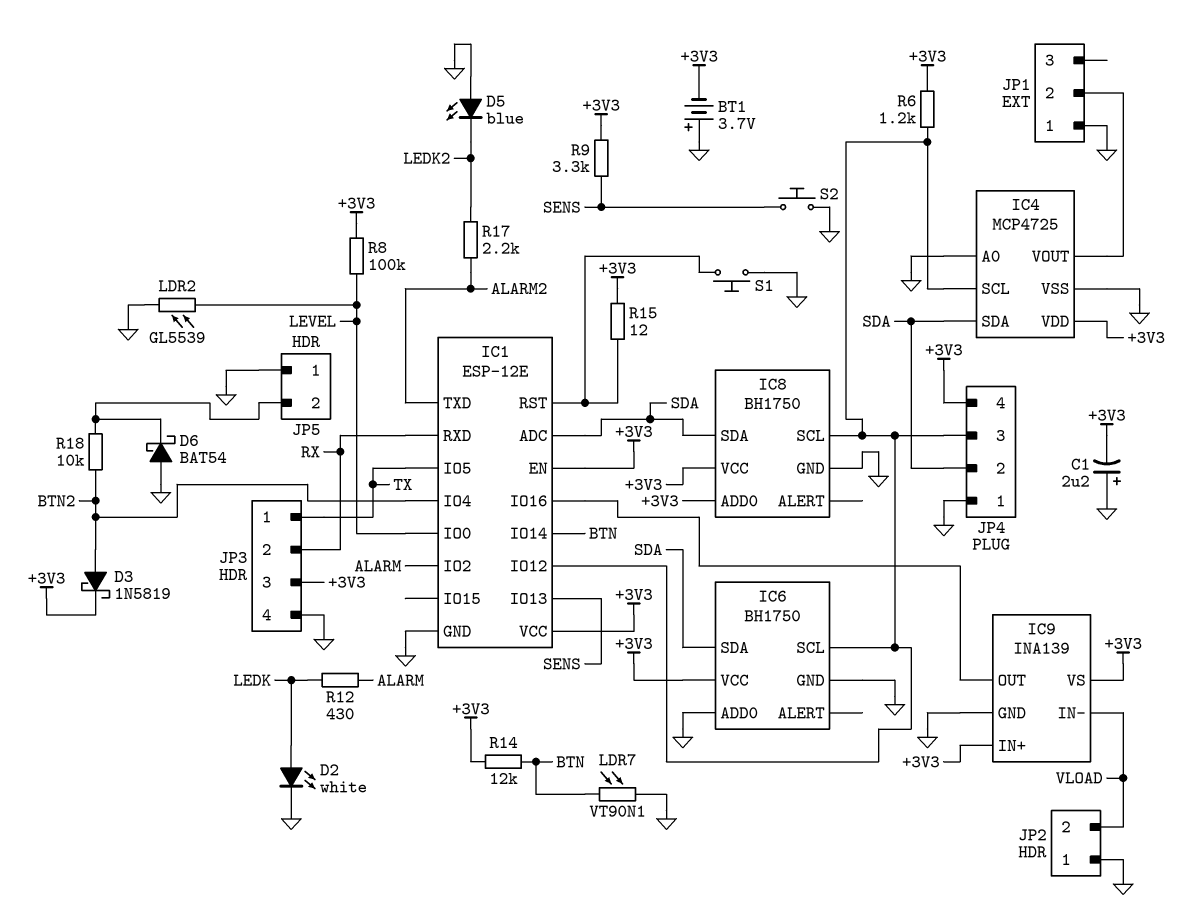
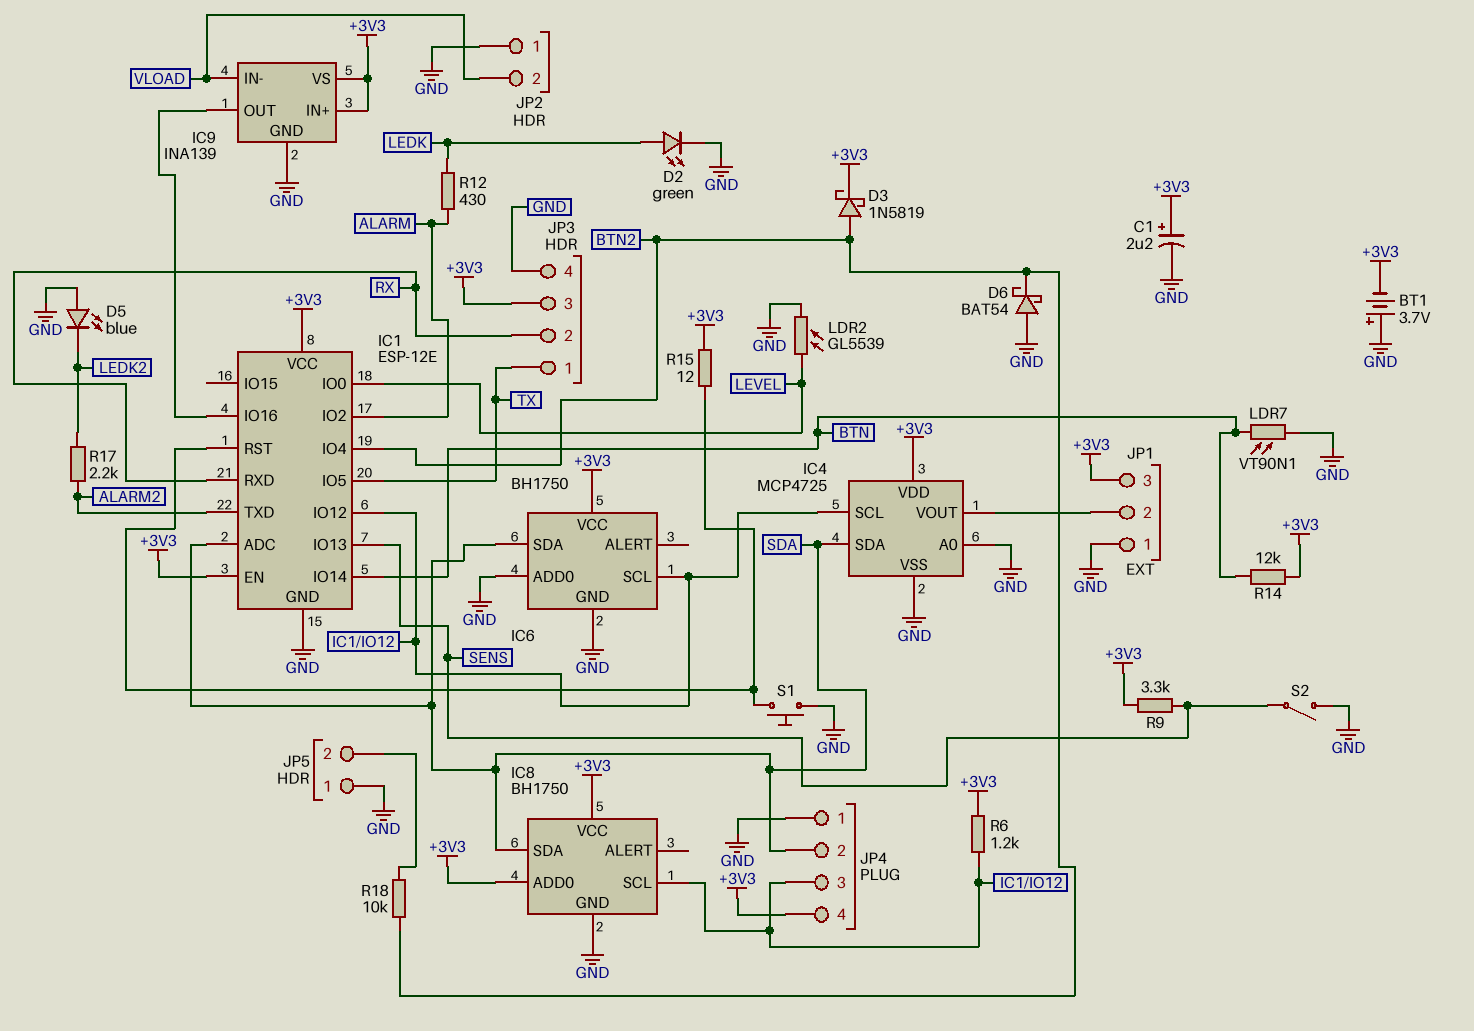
C1: 2.2uF (plus GND, minus +3V3) -> 2.2uF (plus +3V3, minus GND)
D2: LED white (A LEDK, K GND) -> LED green (A LEDK, K GND)
D6: schottky BAT54 (A GND, K JP5/2) -> schottky BAT54 (A GND, K BTN2)
JP1 pin 3: none -> +3V3
R8: 100k (+3V3, LEVEL) -> none
S2: button (GND, SENS) -> switch (GND, SENS)

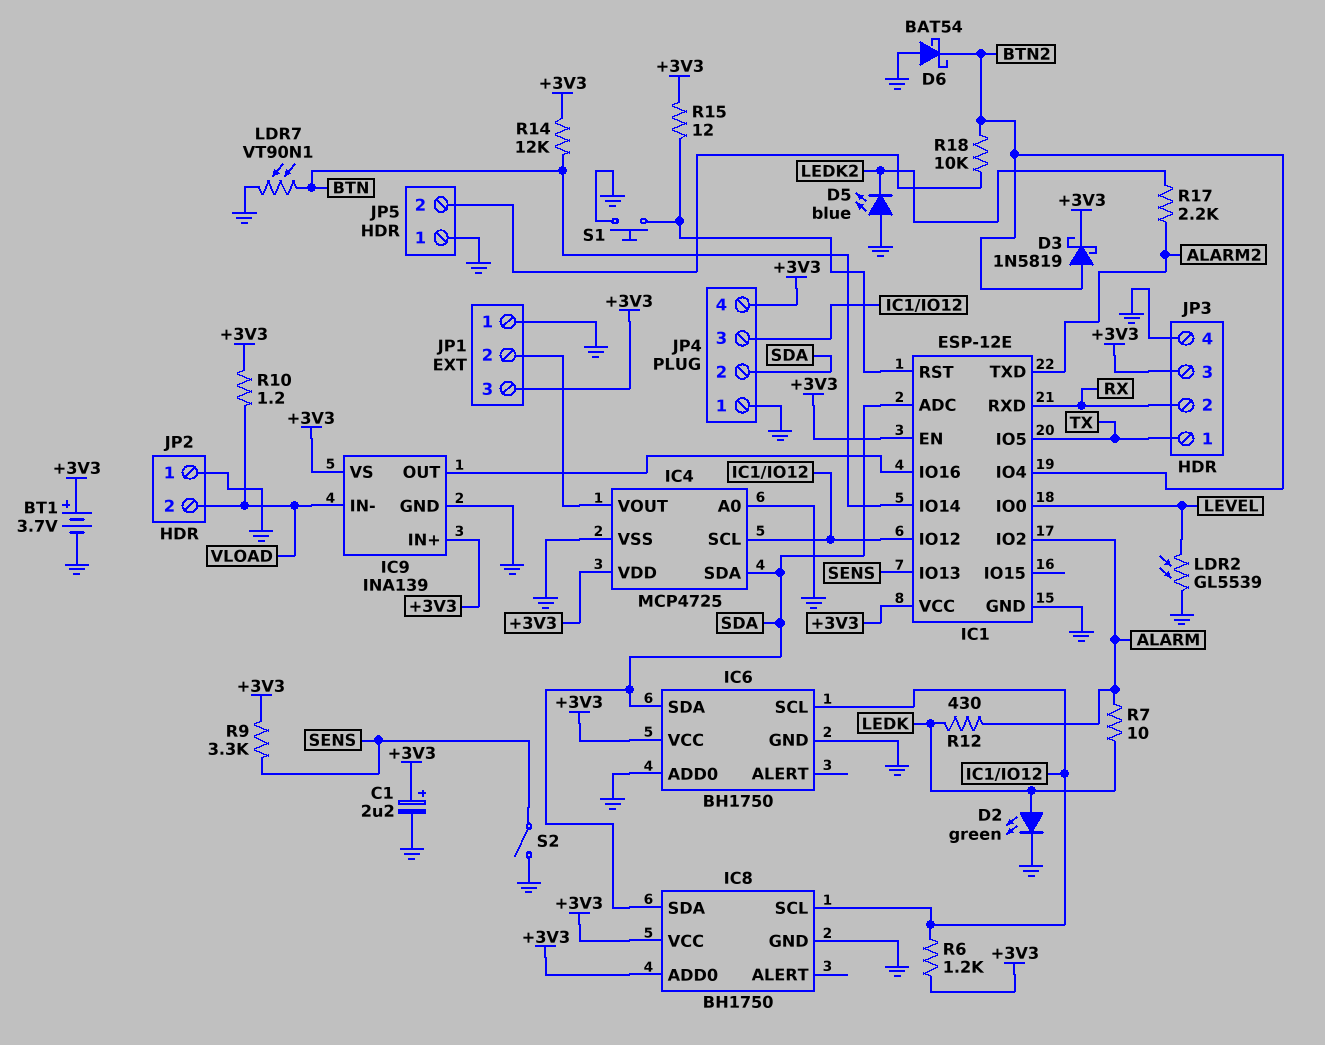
BT1: 3.7V (plus GND, minus +3V3) -> 3.7V (plus +3V3, minus GND)
R7: none -> 10 (ALARM, LEDK)
R10: none -> 1.2 (+3V3, VLOAD)

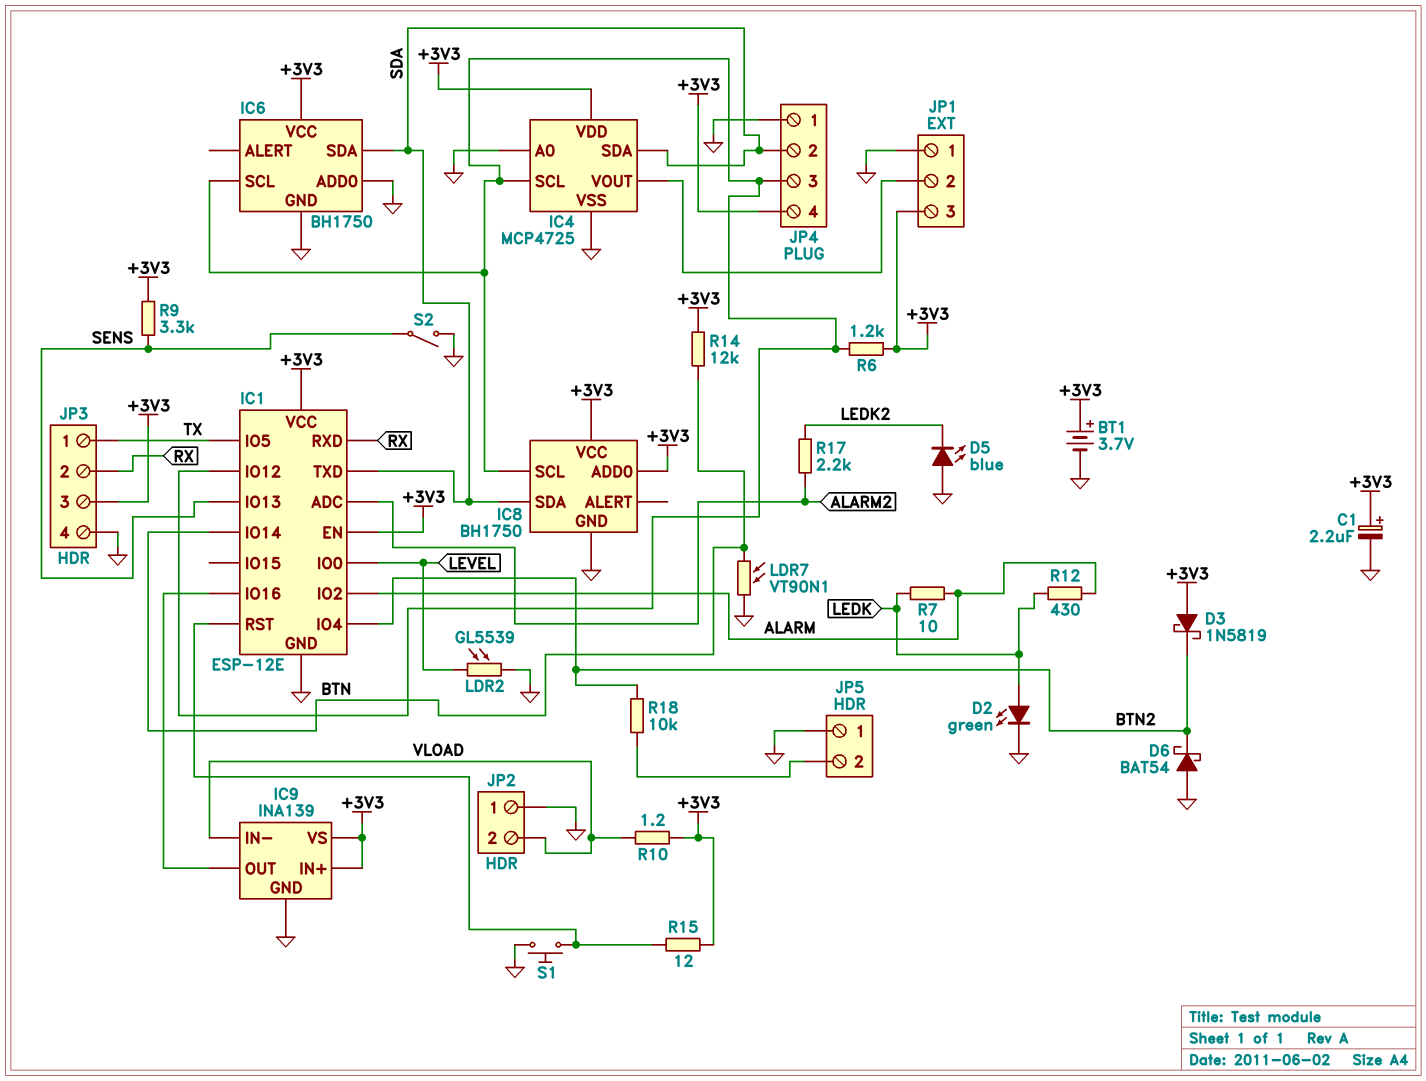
D3: schottky 1N5819 (A BTN2, K +3V3) -> schottky 1N5819 (A +3V3, K BTN2)
IC1 pin ADC: SDA -> ALARM2
IC1 pin TXD: ALARM2 -> SDA

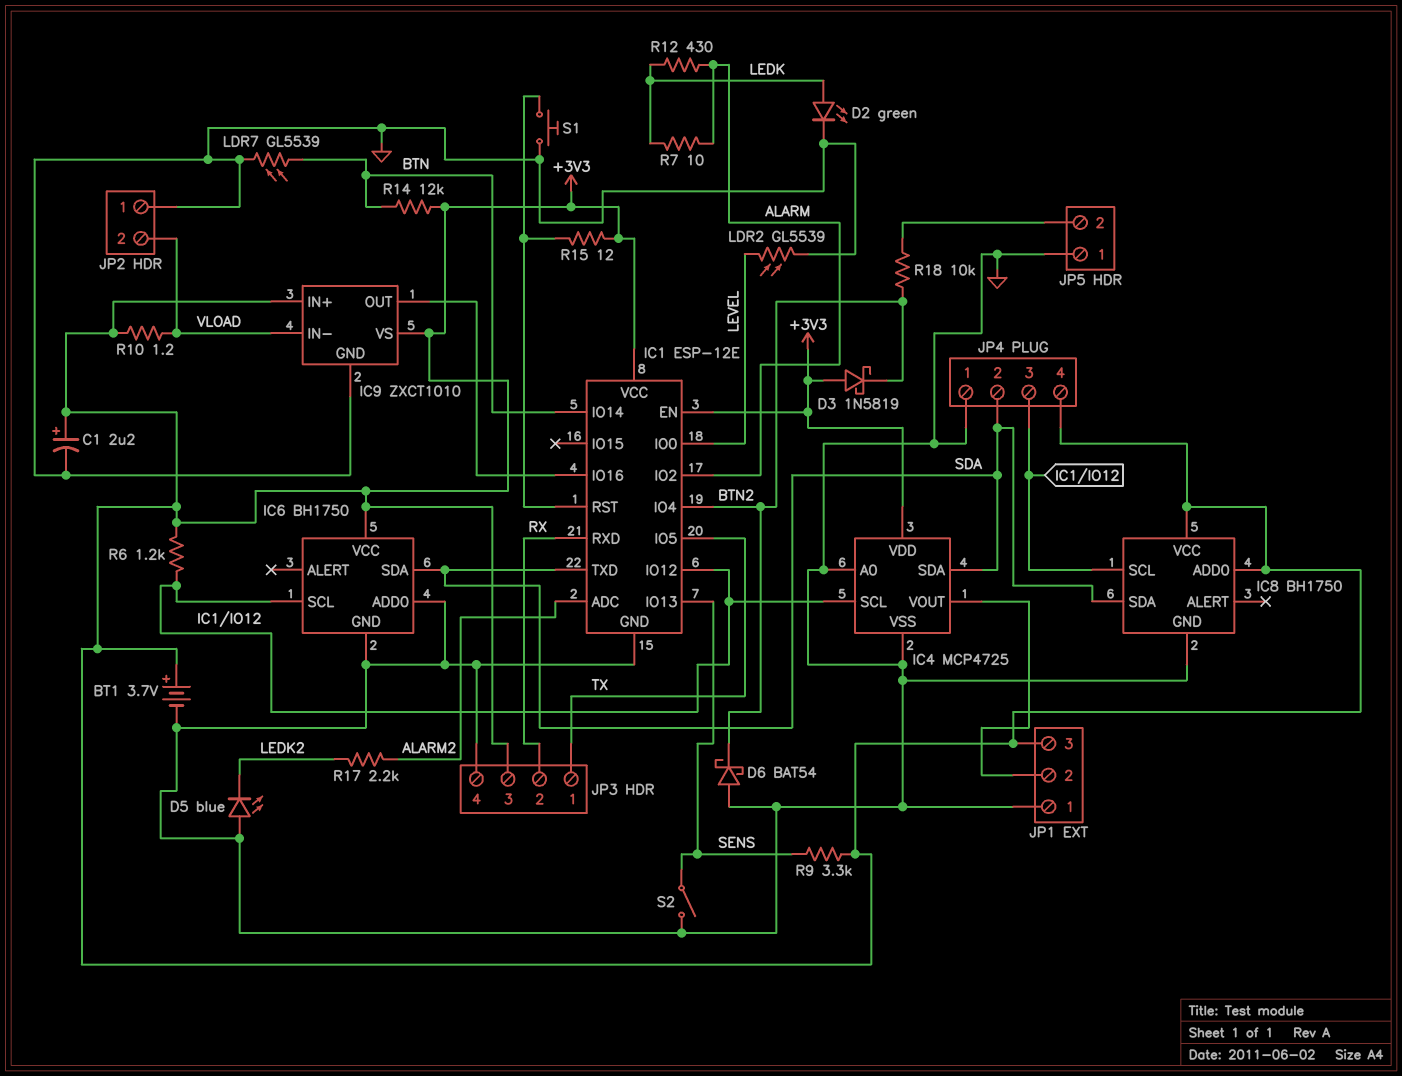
IC9: INA139 -> ZXCT1010
LDR7: VT90N1 (BTN, GND) -> GL5539 (BTN, GND)

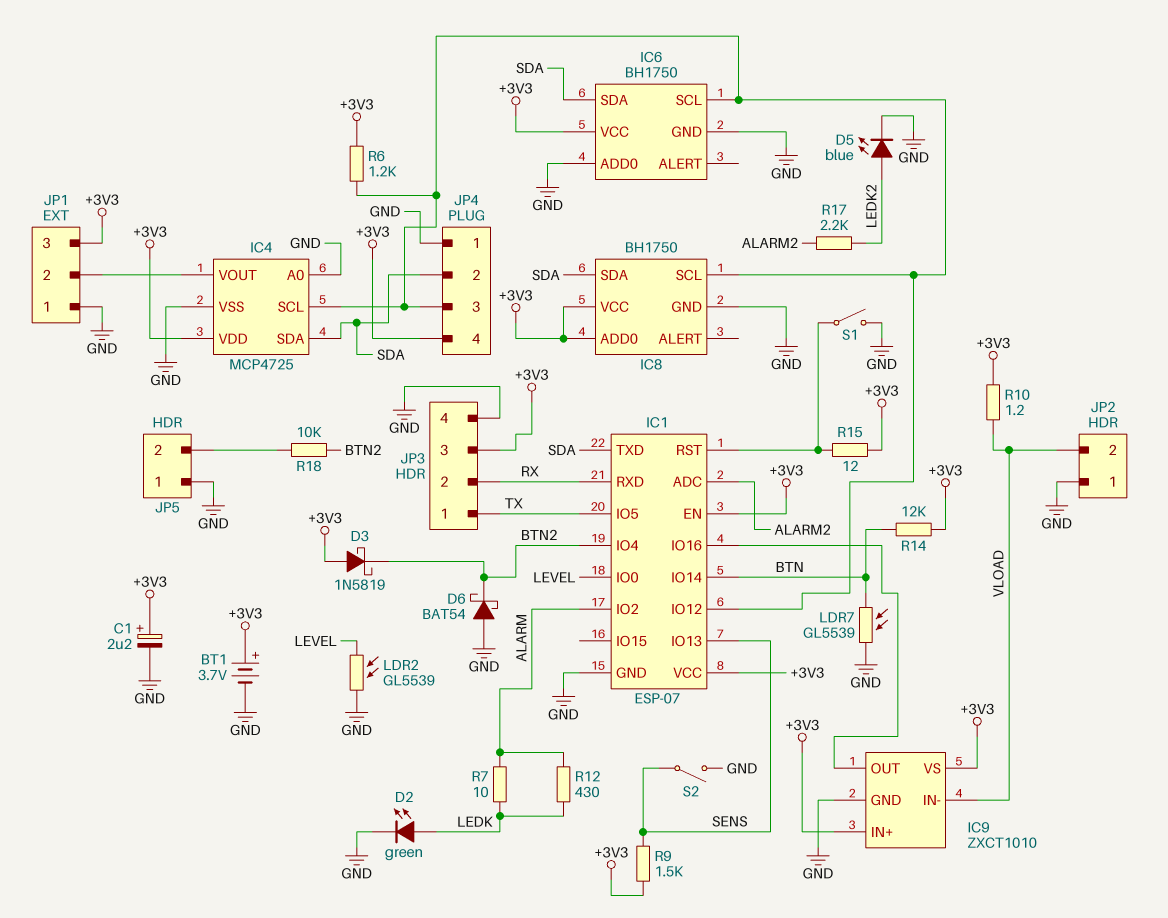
D5: LED blue (A GND, K LEDK2) -> LED blue (A LEDK2, K GND)
IC1: ESP-12E -> ESP-07
R9: 3.3k (+3V3, SENS) -> 1.5k (+3V3, SENS)
S1: button (GND, IC1/RST) -> switch (GND, IC1/RST)

